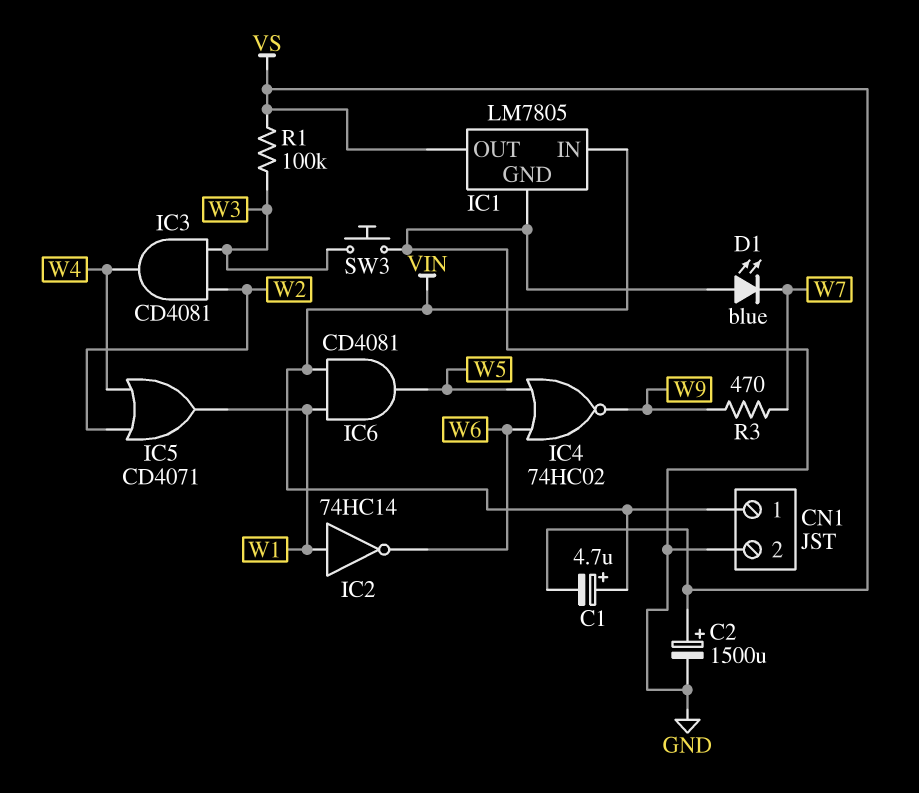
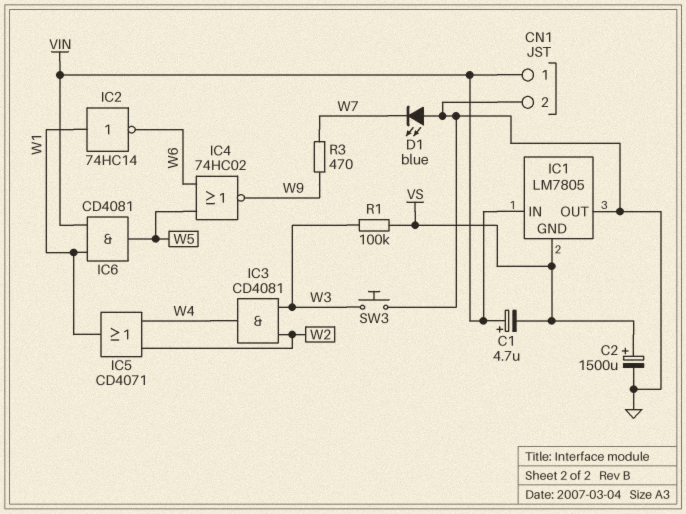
IC1 pin GND: GND -> VS
IC1 pin OUT: VS -> GND

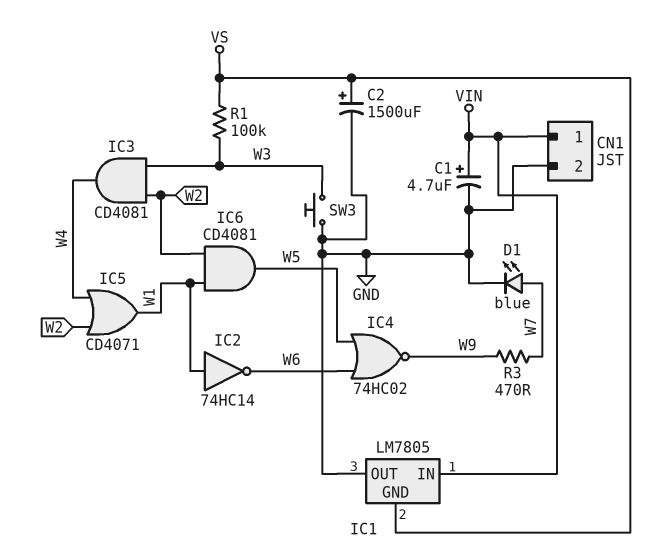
C1: 4.7uF (plus VIN, minus VS) -> 4.7uF (plus VIN, minus GND)
D1: LED blue (A GND, K W7) -> LED blue (A W7, K GND)
IC6: AND CD4081 (in VIN, in W1, out W5) -> AND CD4081 (in W1, in W2, out W5)

